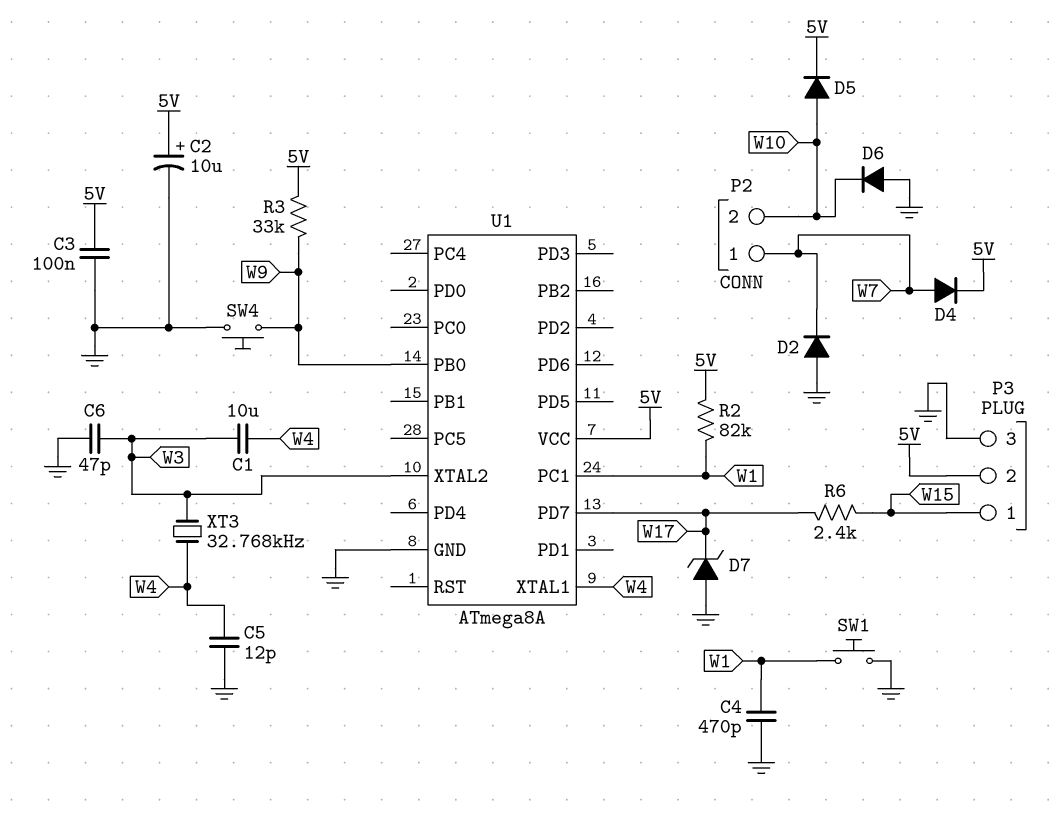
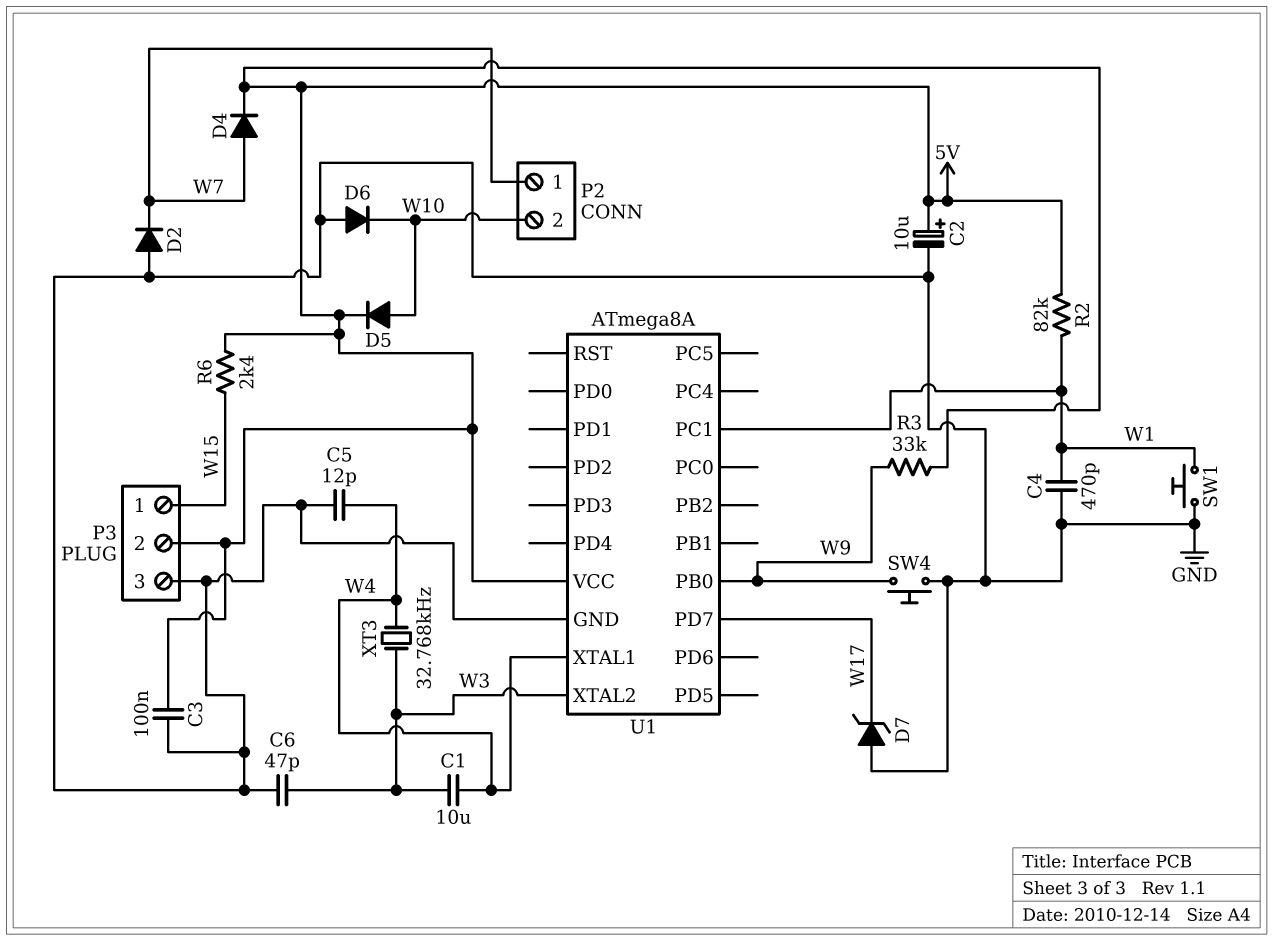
R6: 2.4k (W15, W17) -> 2.4k (5V, W15)

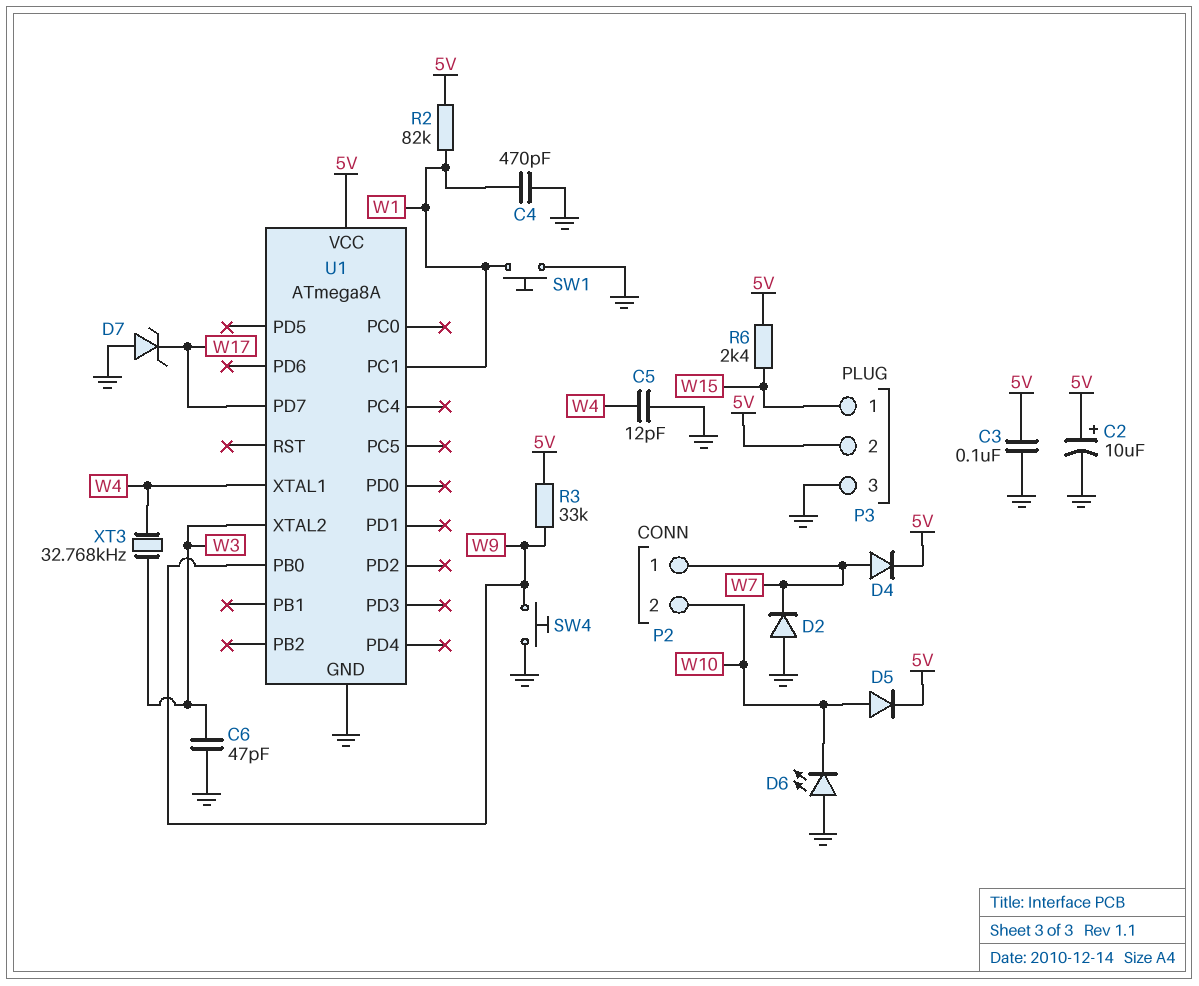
C1: 10uF (W3, W4) -> none
D6: diode (A GND, K W10) -> LED (A GND, K W10)

